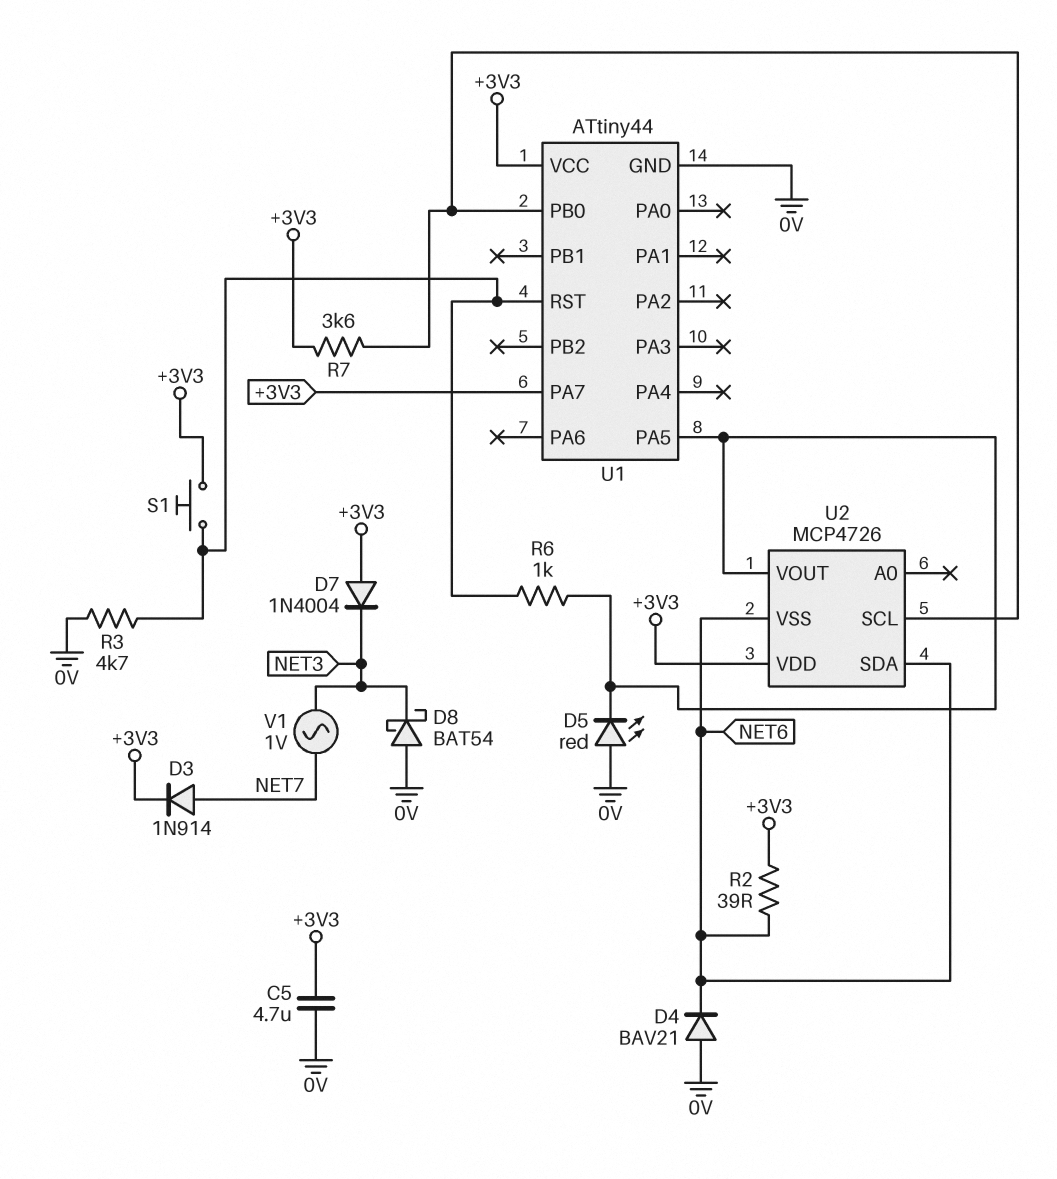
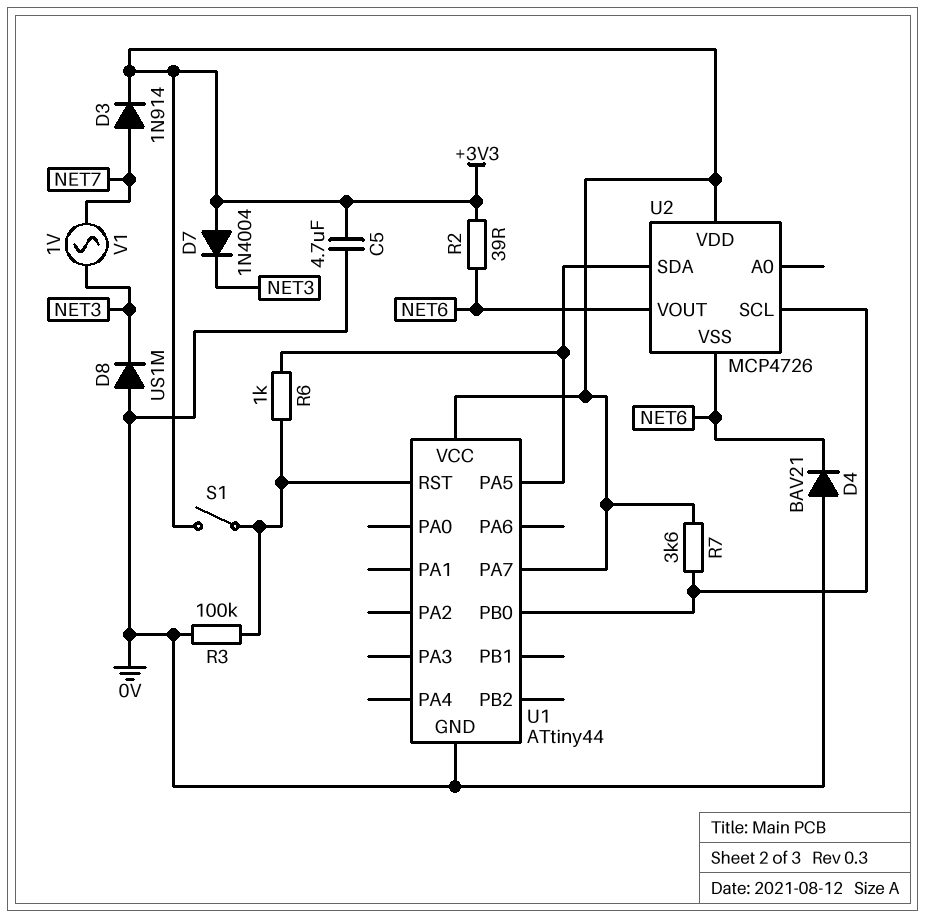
D5: LED red (A 0V, K U1/PA5) -> none
D8: schottky BAT54 (A 0V, K NET3) -> diode US1M (A 0V, K NET3)
R3: 4.7k (0V, U1/RST) -> 100k (0V, U1/RST)
S1: button (+3V3, U1/RST) -> switch (+3V3, U1/RST)
U2 pin SDA: NET6 -> U1/PA5
U2 pin VOUT: U1/PA5 -> NET6

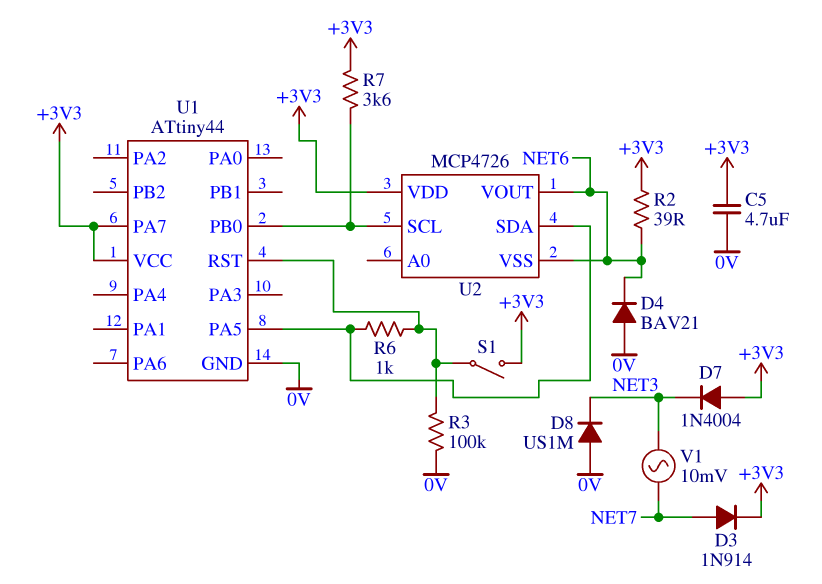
V1: AC 1V (NET3, NET7) -> AC 10mV (NET3, NET7)

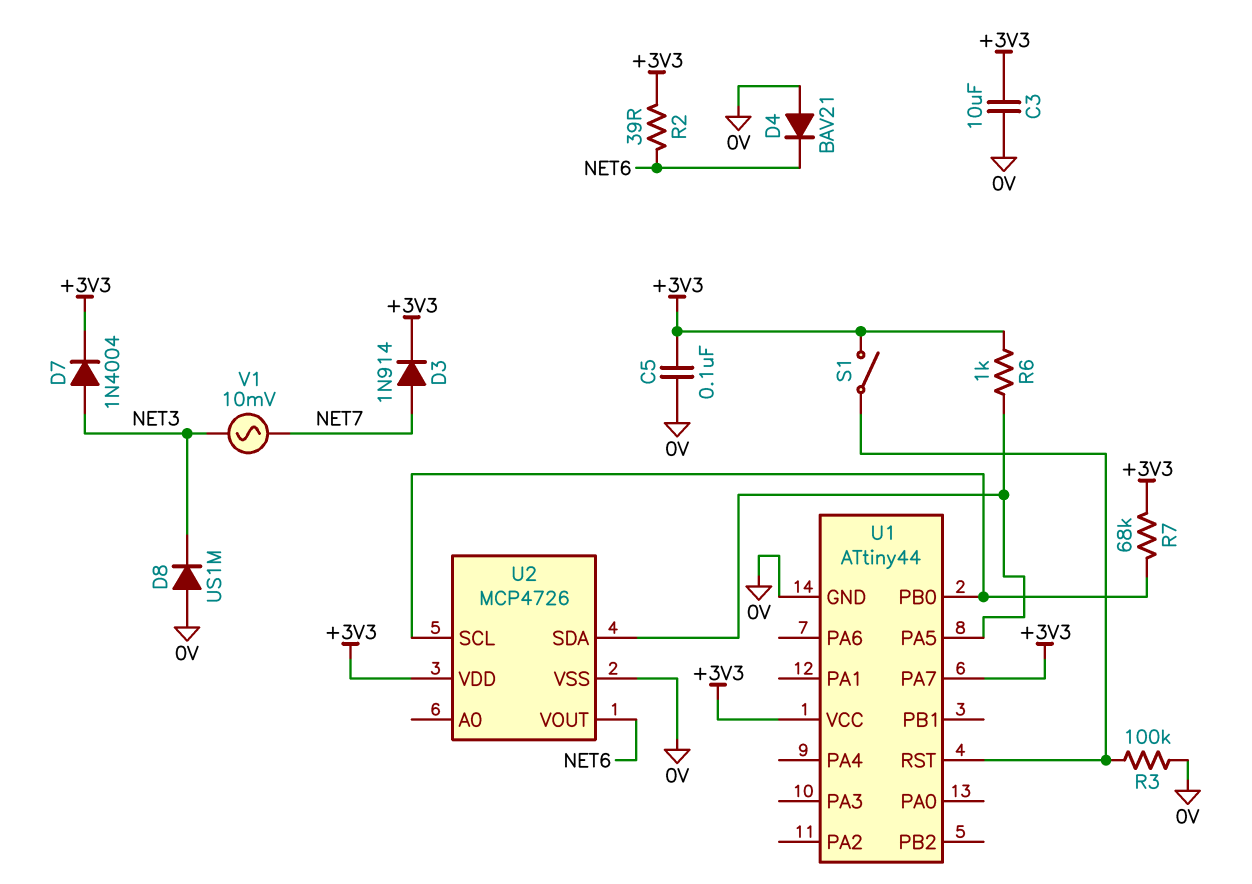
C3: none -> 10uF (+3V3, 0V)
C5: 4.7uF (+3V3, 0V) -> 100nF (+3V3, 0V)
D7: diode 1N4004 (A +3V3, K NET3) -> diode 1N4004 (A NET3, K +3V3)
R6: 1k (U1/PA5, U1/RST) -> 1k (+3V3, U1/PA5)
R7: 3.6k (+3V3, U1/PB0) -> 68k (+3V3, U1/PB0)
U2 pin VSS: NET6 -> 0V

